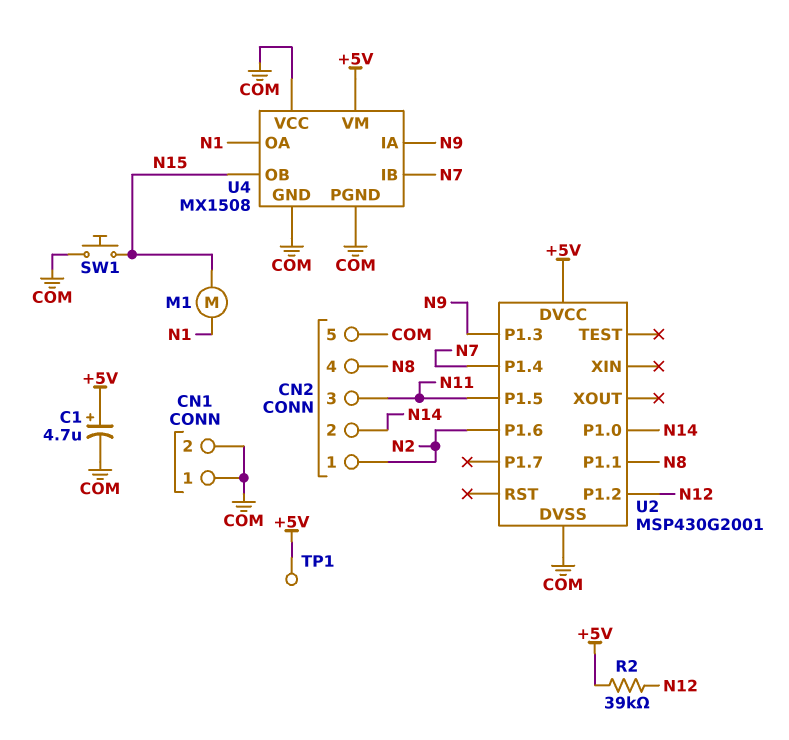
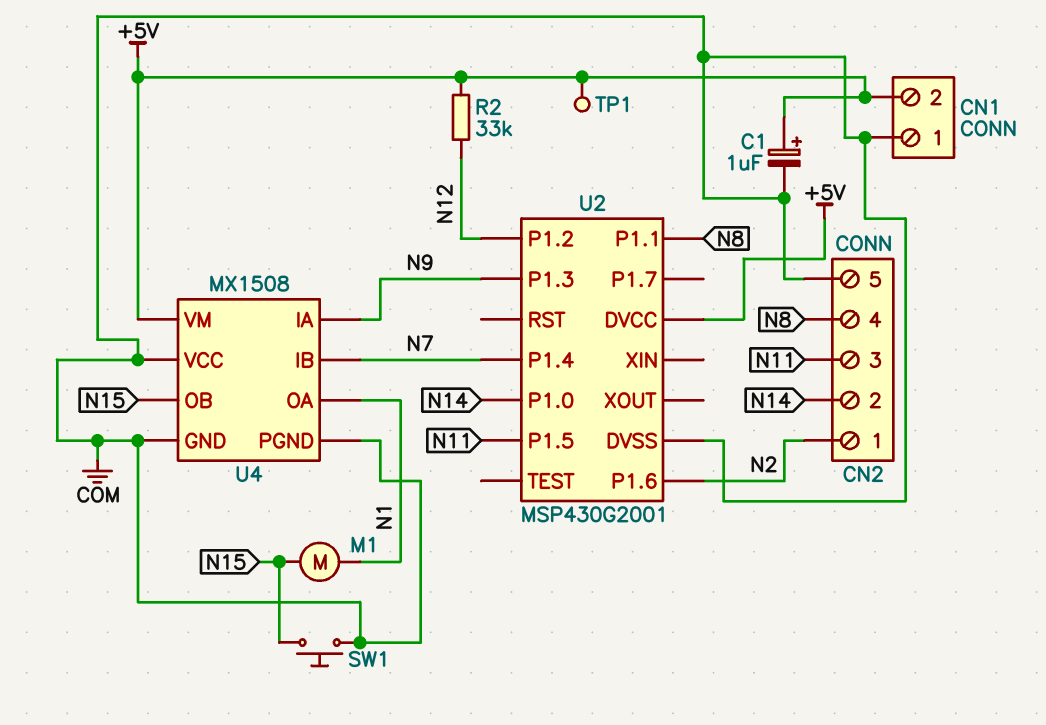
C1: 4.7uF (plus +5V, minus COM) -> 1uF (plus +5V, minus COM)
CN1 pin 2: COM -> +5V
R2: 39k (+5V, N12) -> 33k (+5V, N12)

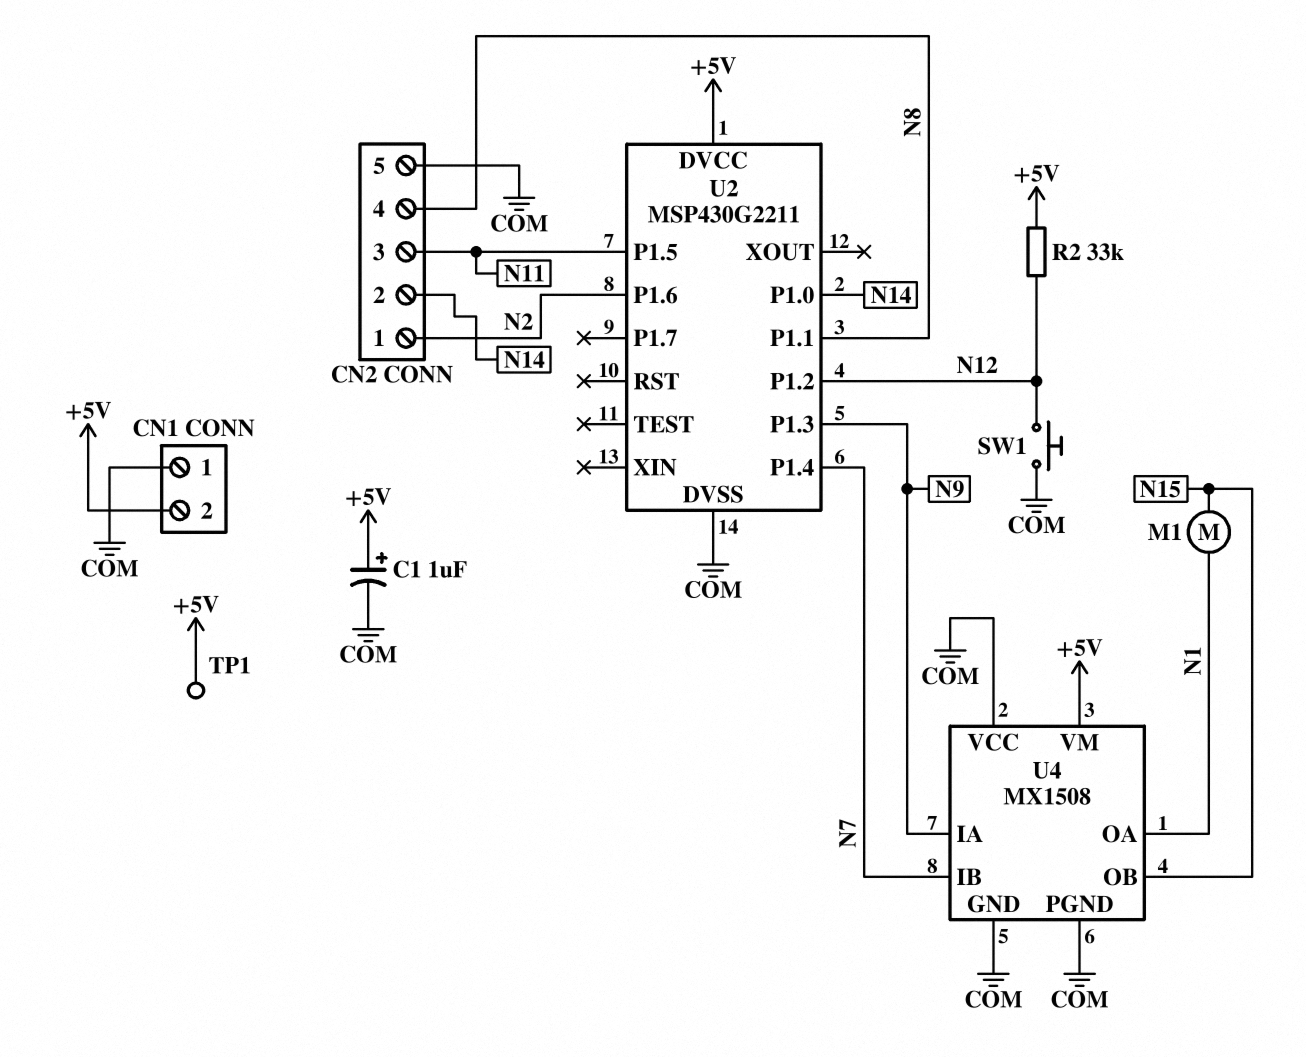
SW1: button (COM, N15) -> button (COM, N12)
U2: MSP430G2001 -> MSP430G2211

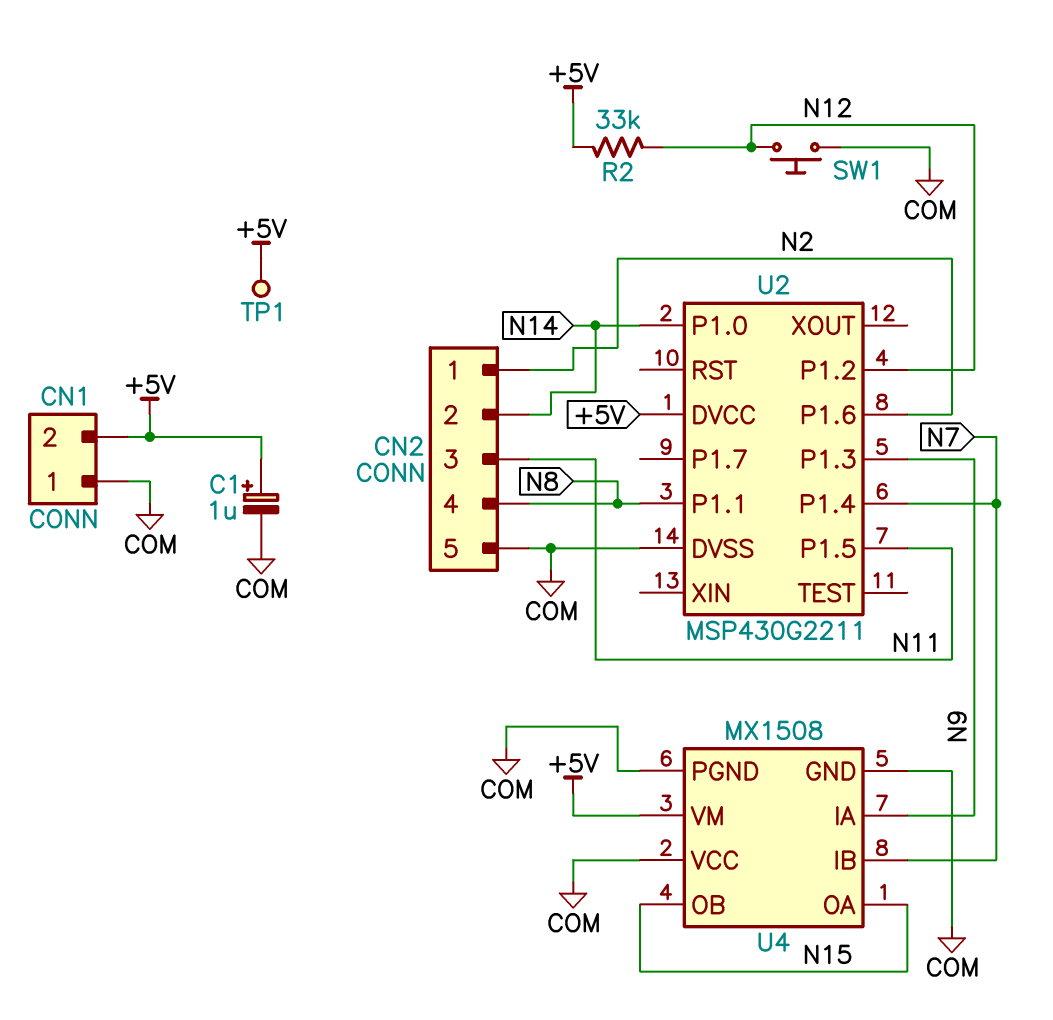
M1: motor (N1, N15) -> none
U4 pin OA: N1 -> N15

